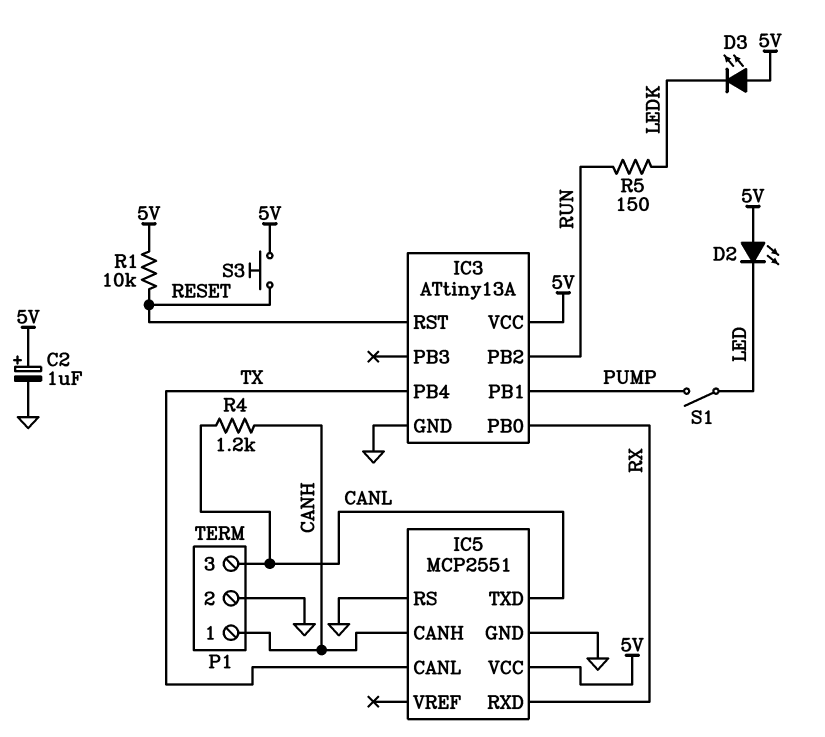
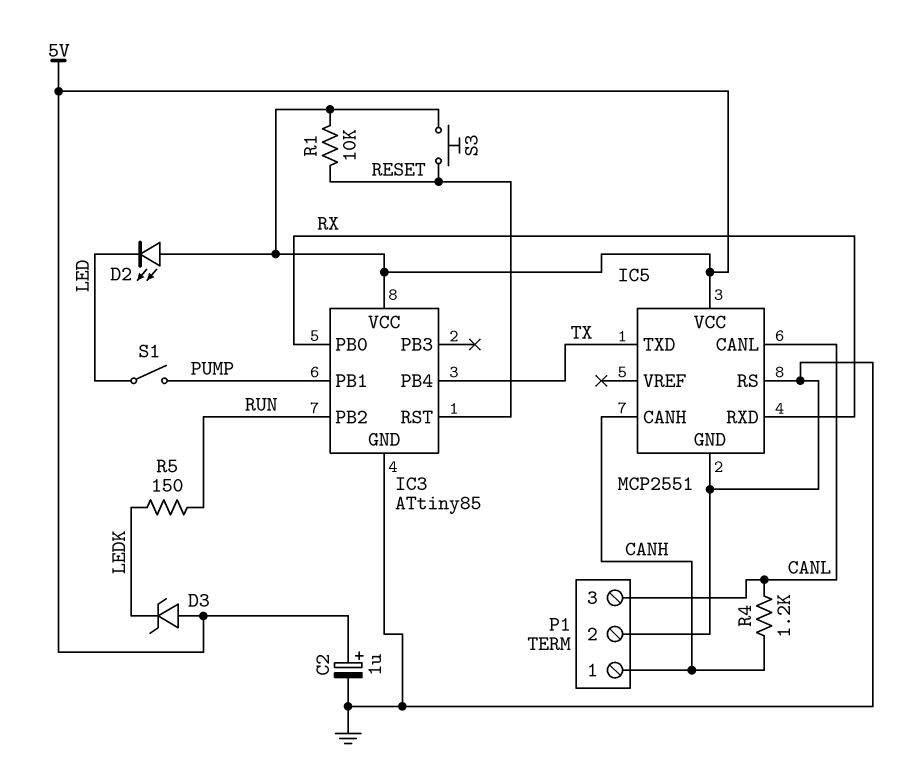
D3: LED (A 5V, K LEDK) -> zener (A 5V, K LEDK)
IC3: ATtiny13A -> ATtiny85
IC5 pin CANL: TX -> CANL
IC5 pin TXD: CANL -> TX

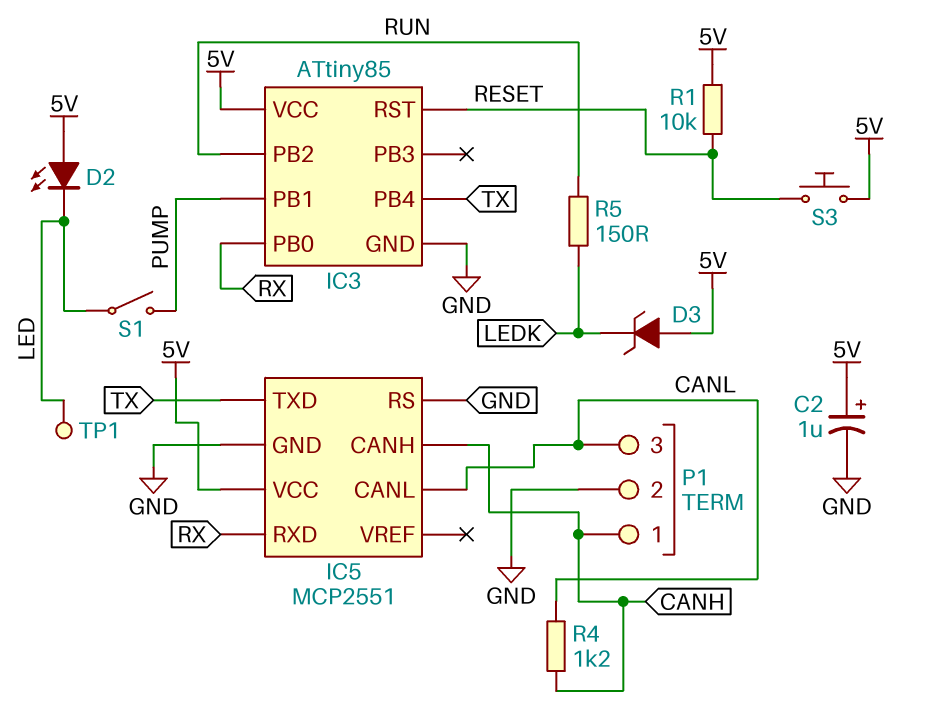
TP1: none -> test point (LED)

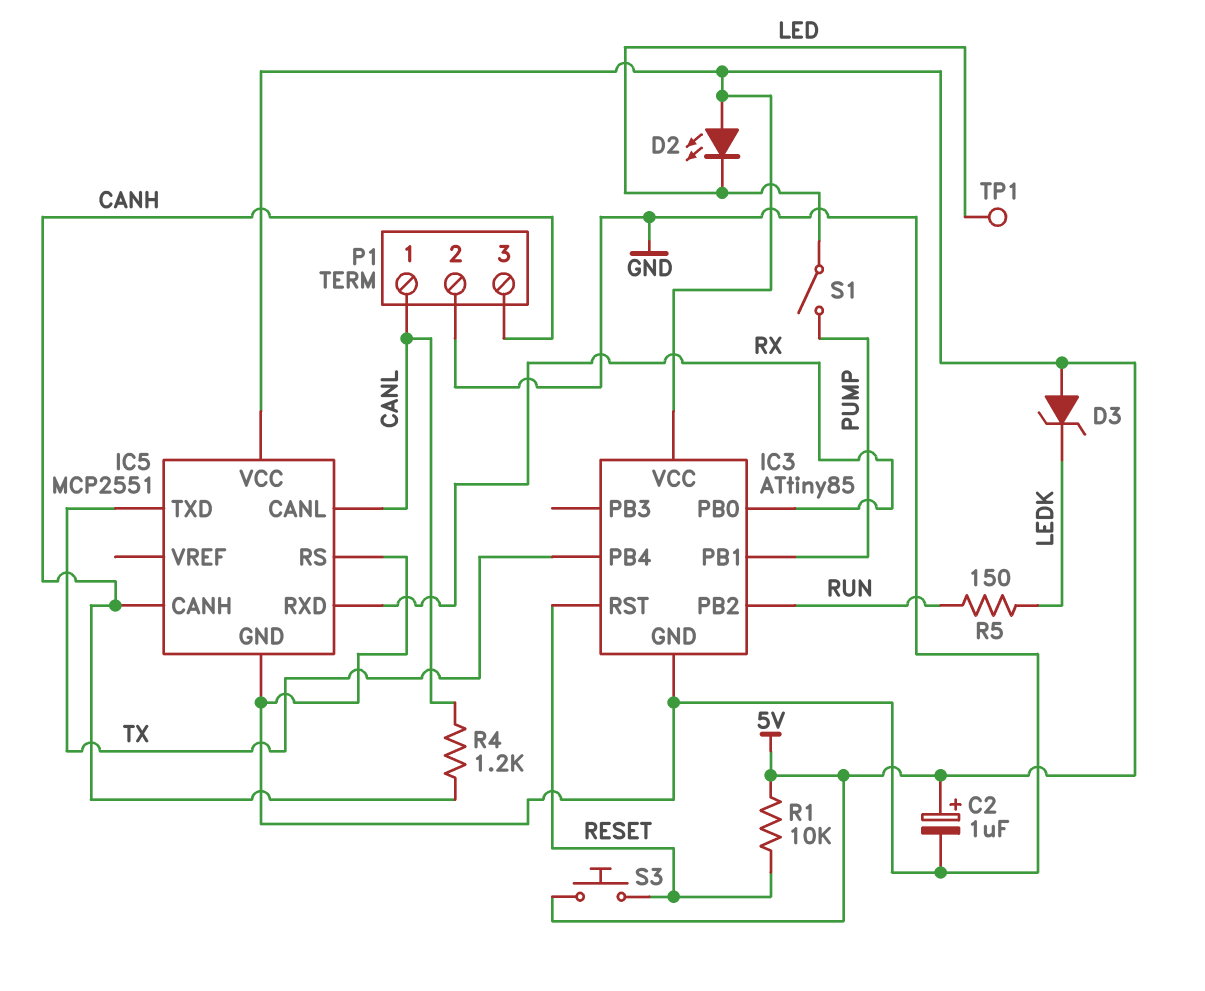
P1 pin 1: CANH -> CANL
P1 pin 3: CANL -> CANH

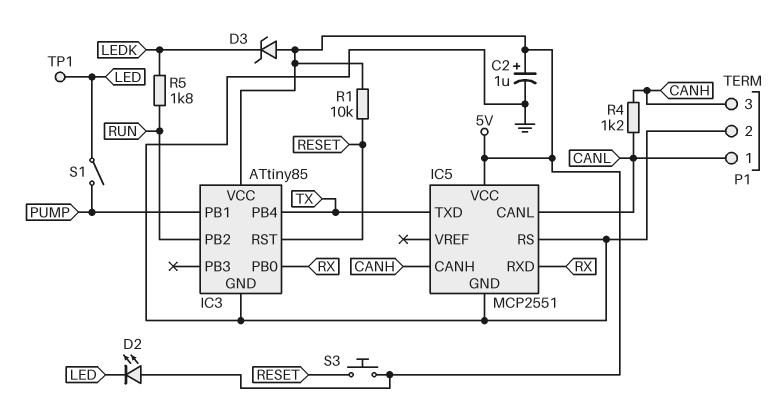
R5: 150 (LEDK, RUN) -> 1.8k (LEDK, RUN)

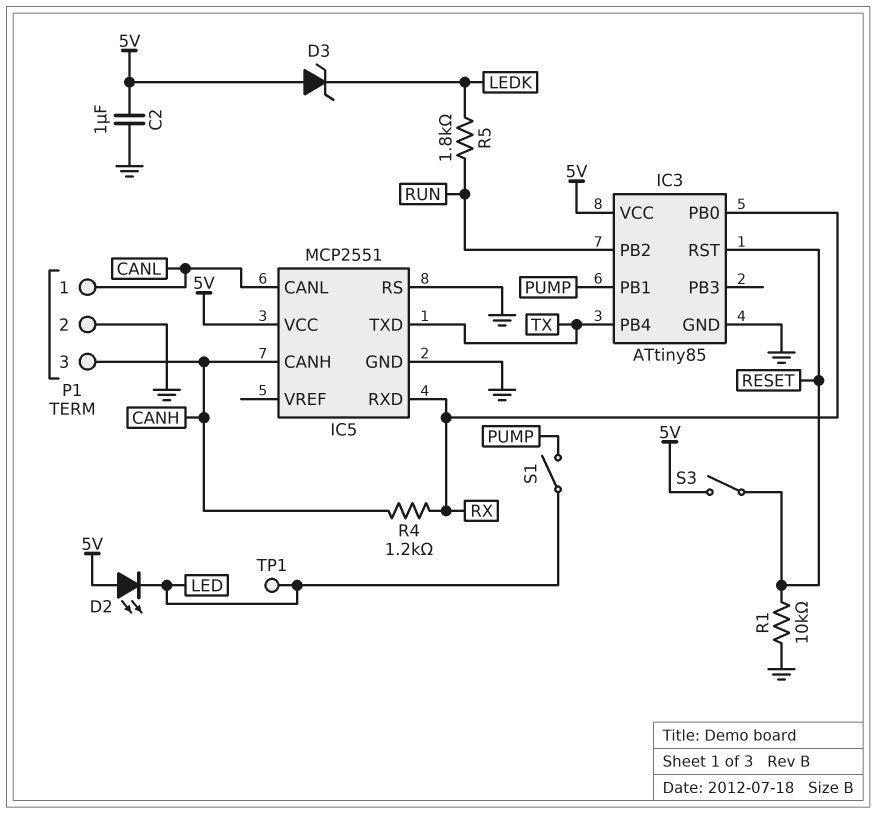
C2: 1uF (plus 5V, minus GND) -> 1uF (5V, GND)
R1: 10k (5V, RESET) -> 10k (GND, RESET)
R4: 1.2k (CANH, CANL) -> 1.2k (CANH, RX)
S3: button (5V, RESET) -> switch (5V, RESET)

